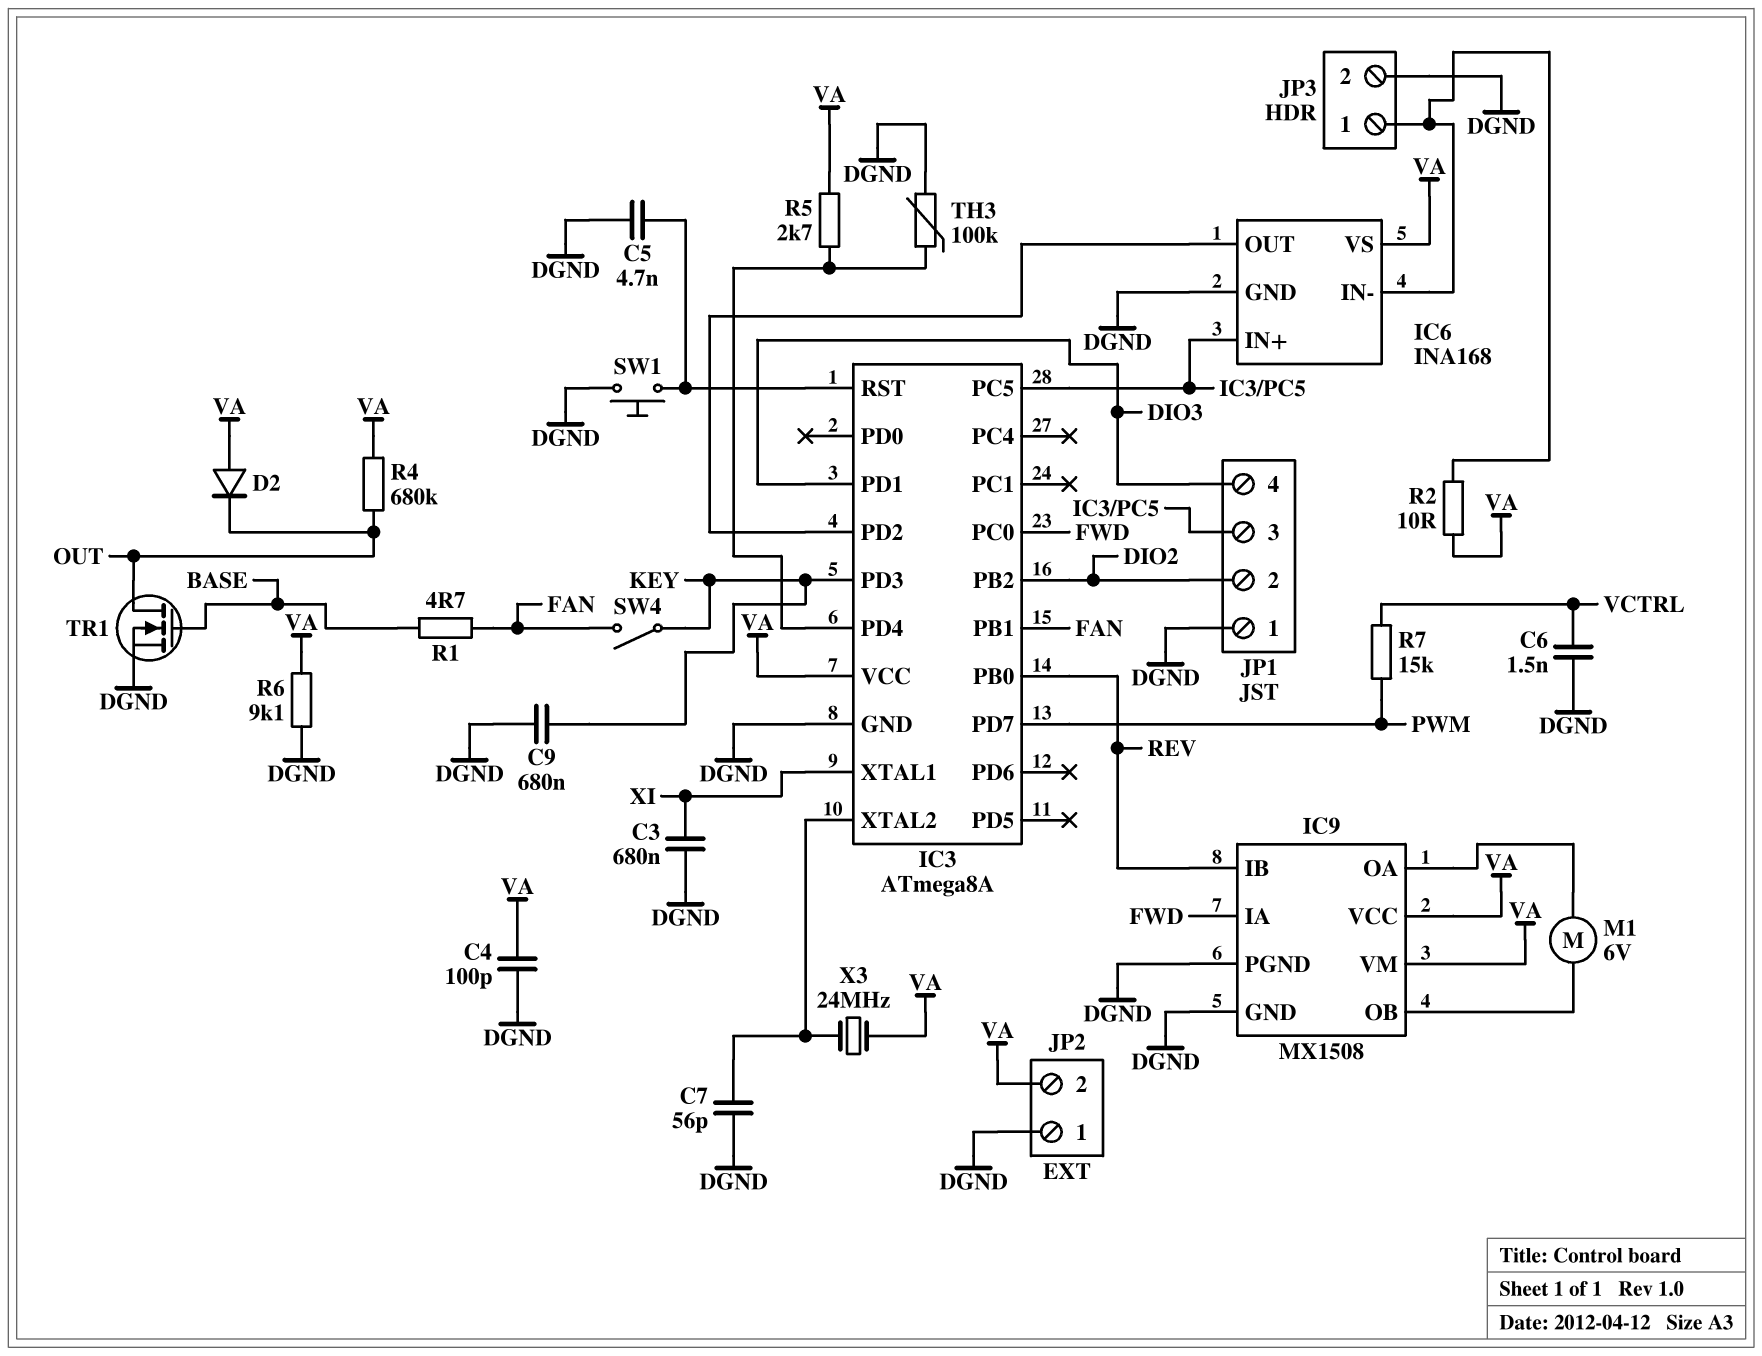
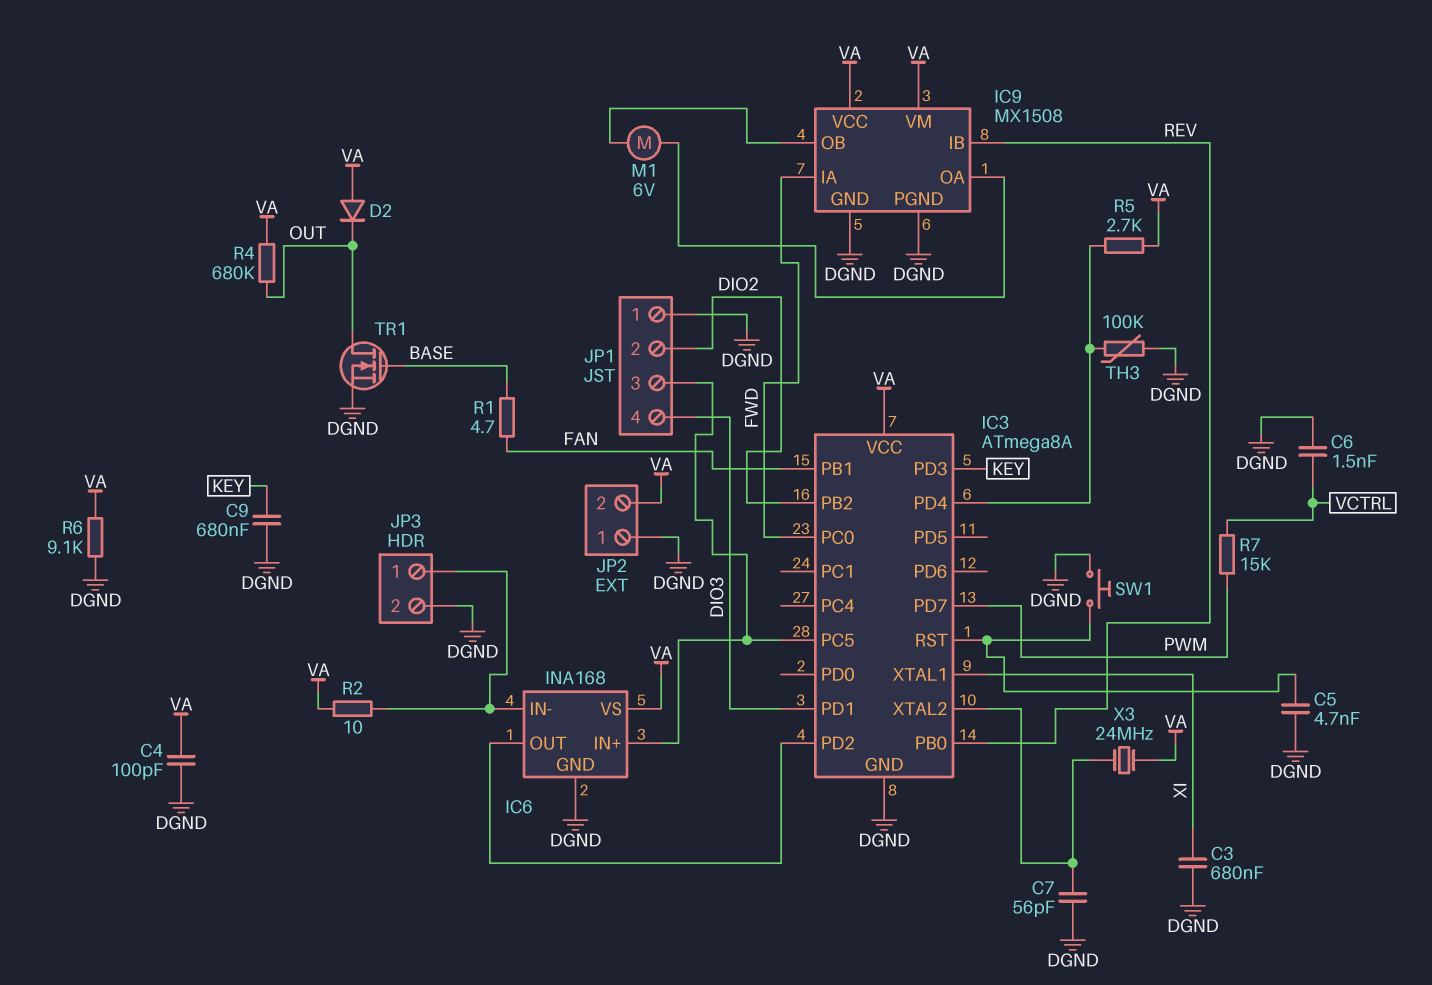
SW4: switch (FAN, KEY) -> none

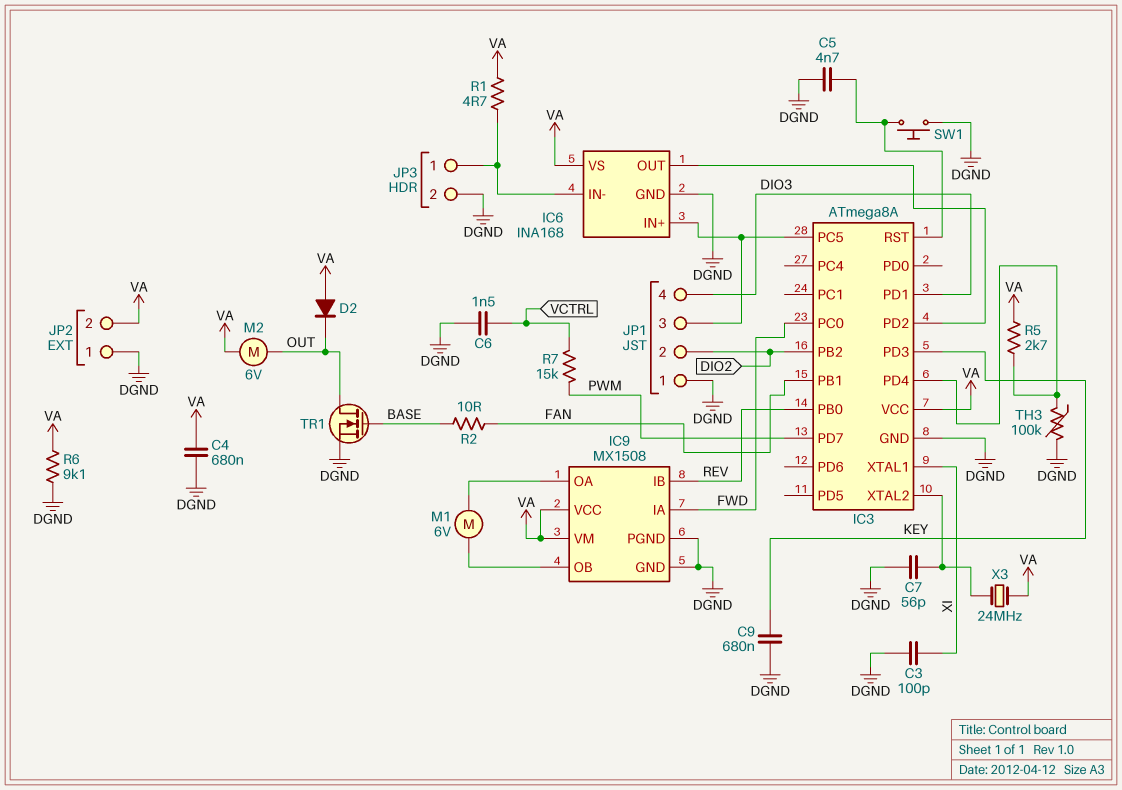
C3: 680nF (DGND, XI) -> 100pF (DGND, XI)
C4: 100pF (DGND, VA) -> 680nF (DGND, VA)
M2: none -> motor 6V (OUT, VA)
R1: 4.7 (BASE, FAN) -> 4.7 (IC6/IN-, VA)
R2: 10 (IC6/IN-, VA) -> 10 (BASE, FAN)
R4: 680k (OUT, VA) -> none

